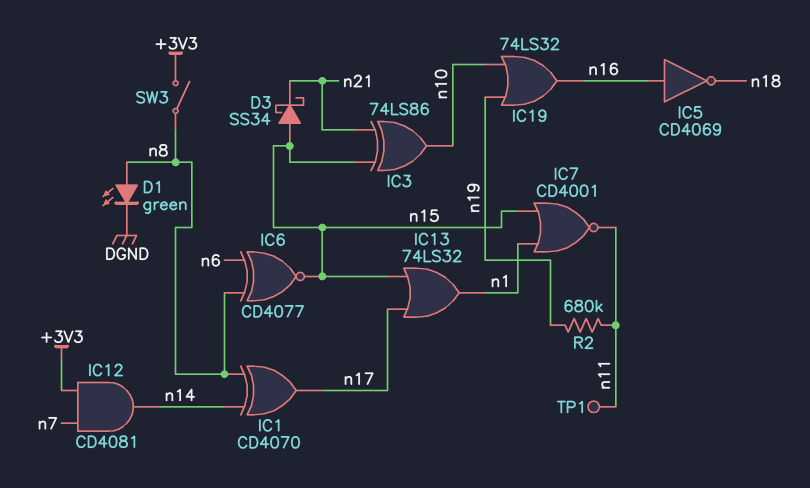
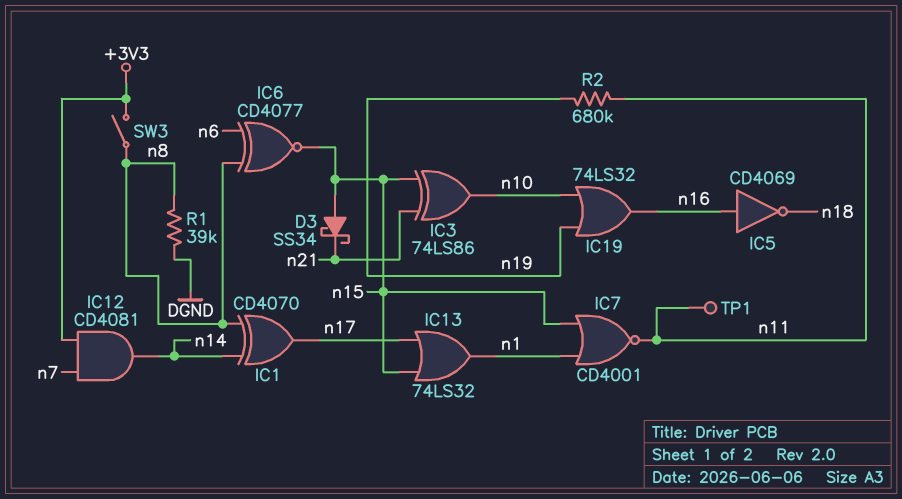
D1: LED green (A n8, K DGND) -> none
R1: none -> 39k (DGND, n8)

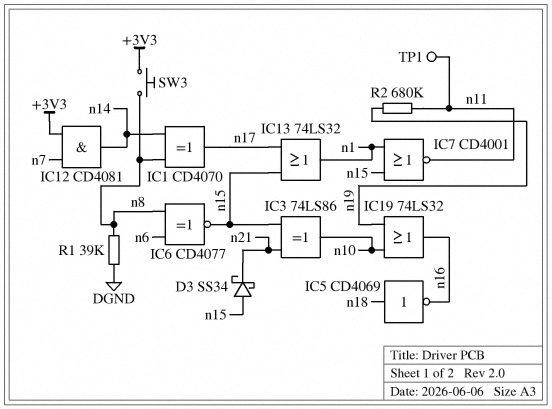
IC5: NOT CD4069 (in n16, out n18) -> NOT CD4069 (in n18, out n16)
SW3: switch (+3V3, n8) -> button (+3V3, n8)

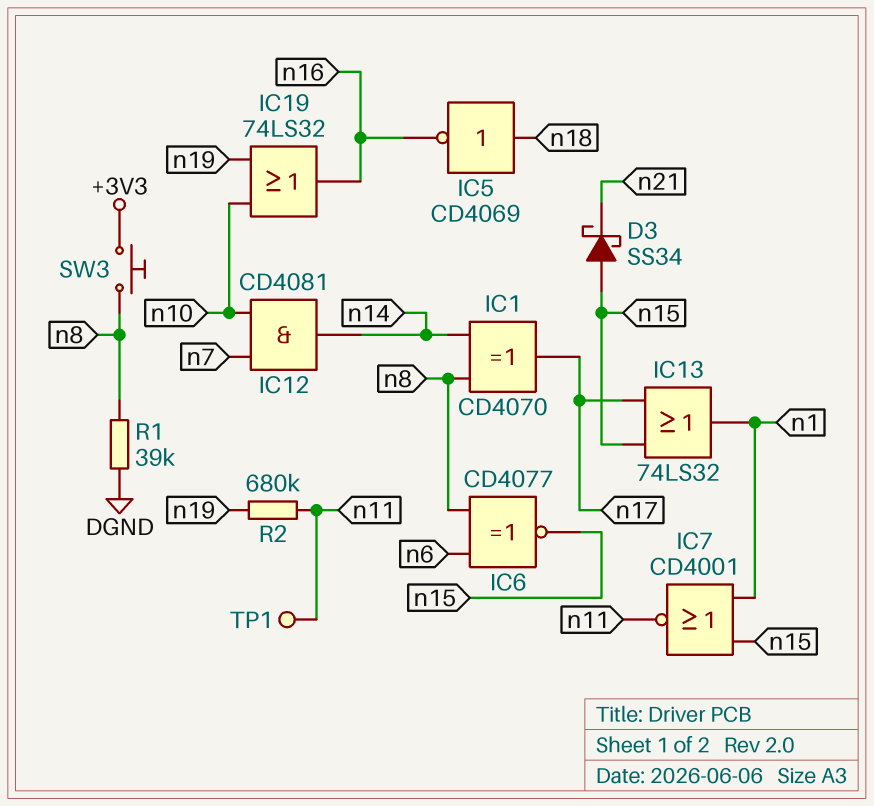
IC3: XOR 74LS86 (in n15, in n21, out n10) -> none
IC12: AND CD4081 (in +3V3, in n7, out n14) -> AND CD4081 (in n7, in n10, out n14)

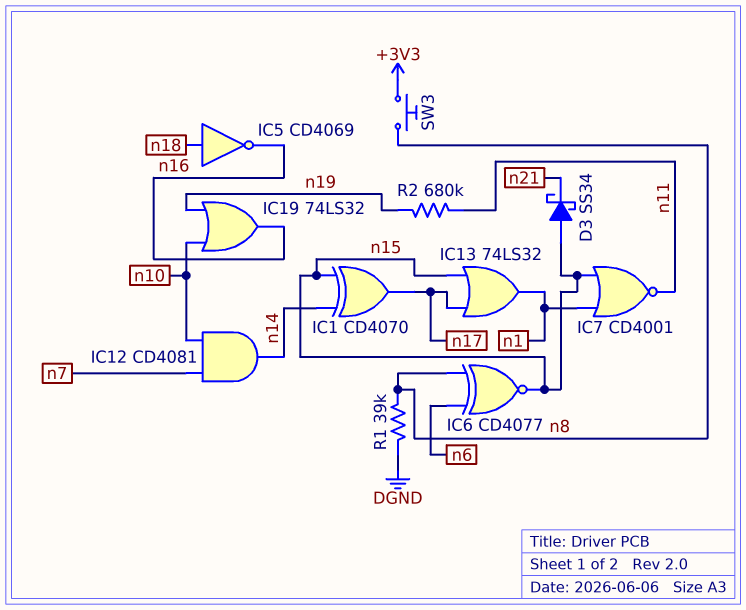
IC1: XOR CD4070 (in n8, in n14, out n17) -> XOR CD4070 (in n14, in n15, out n17)
TP1: test point (n11) -> none

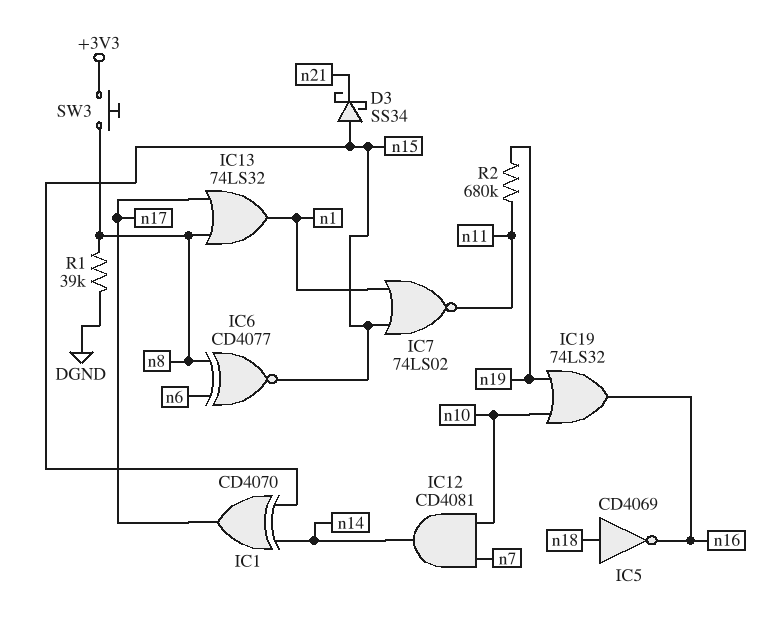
IC7: NOR CD4001 (in n1, in n15, out n11) -> NOR 74LS02 (in n1, in n15, out n11)
IC13: OR 74LS32 (in n15, in n17, out n1) -> OR 74LS32 (in n8, in n17, out n1)

